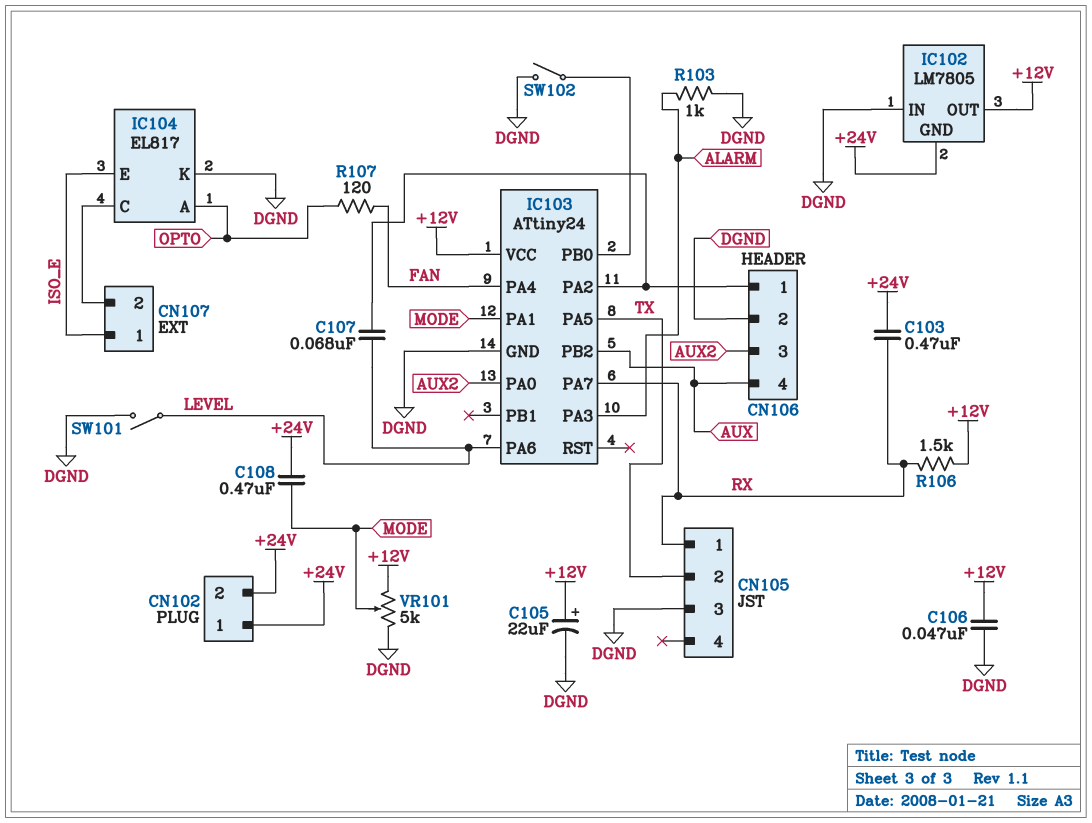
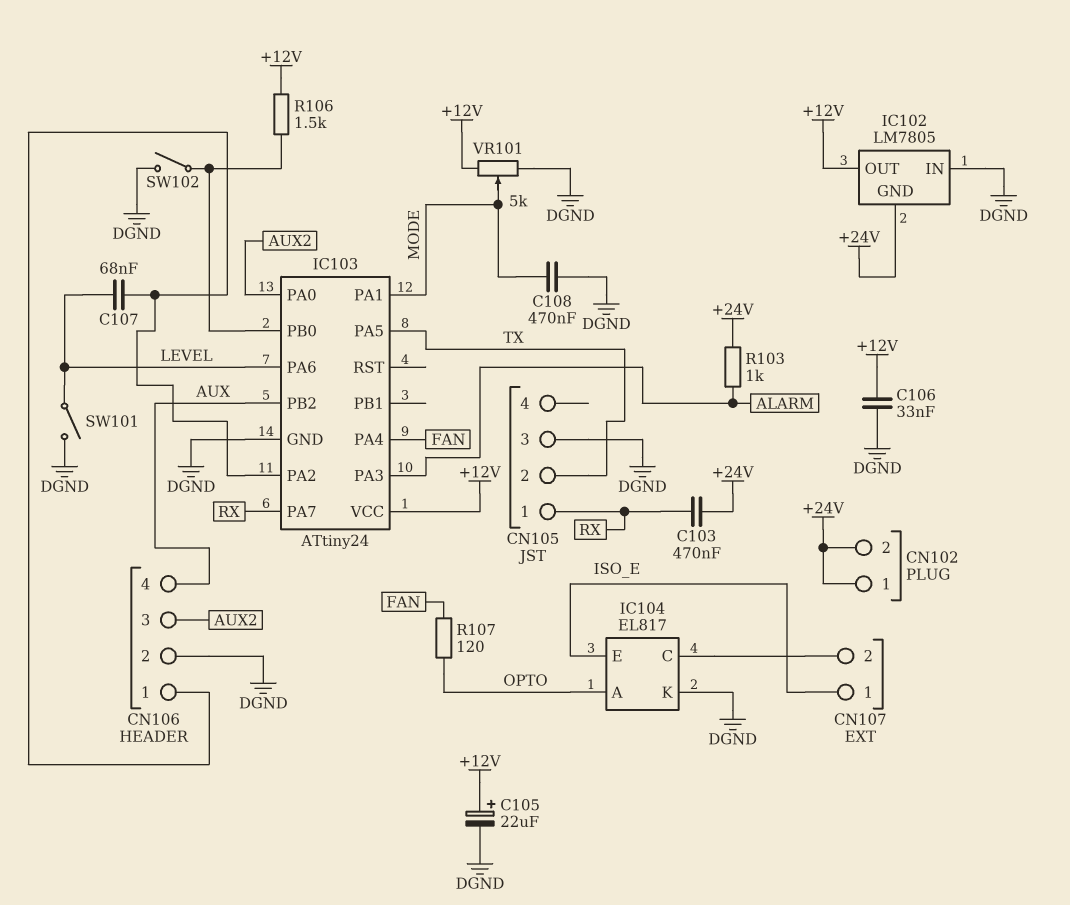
C106: 47nF (+12V, DGND) -> 33nF (+12V, DGND)
C108: 470nF (+24V, MODE) -> 470nF (DGND, MODE)
R103: 1k (ALARM, DGND) -> 1k (+24V, ALARM)
R106: 1.5k (+12V, RX) -> 1.5k (+12V, IC103/PB0)

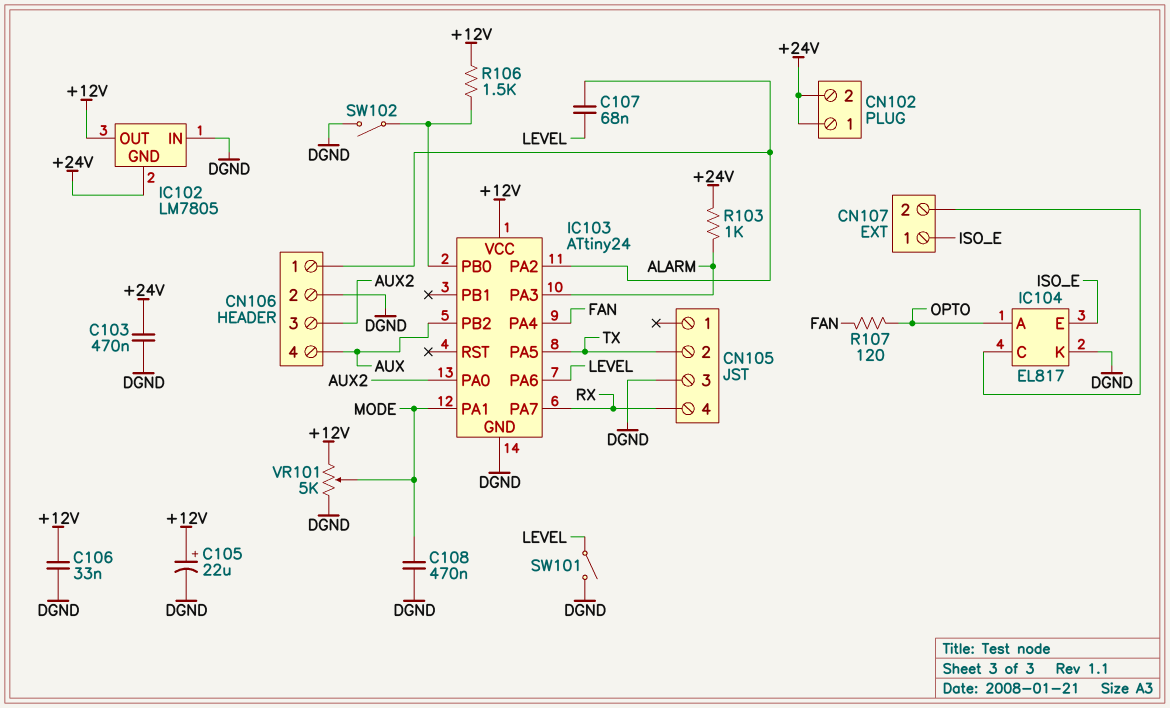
C103: 470nF (+24V, RX) -> 470nF (+24V, DGND)
CN105 pin 1: RX -> none
CN105 pin 4: none -> RX

